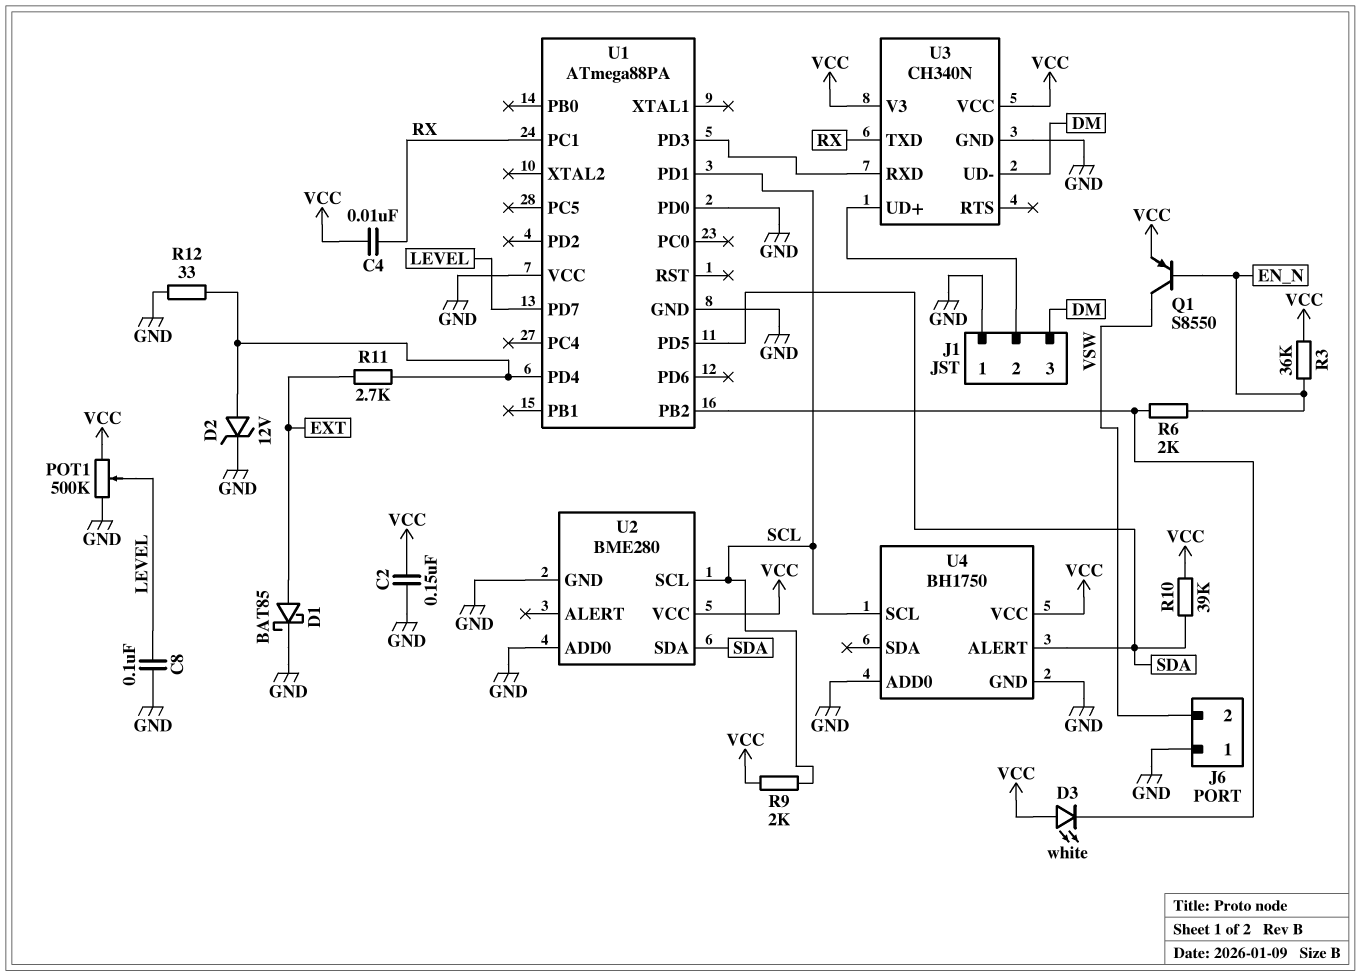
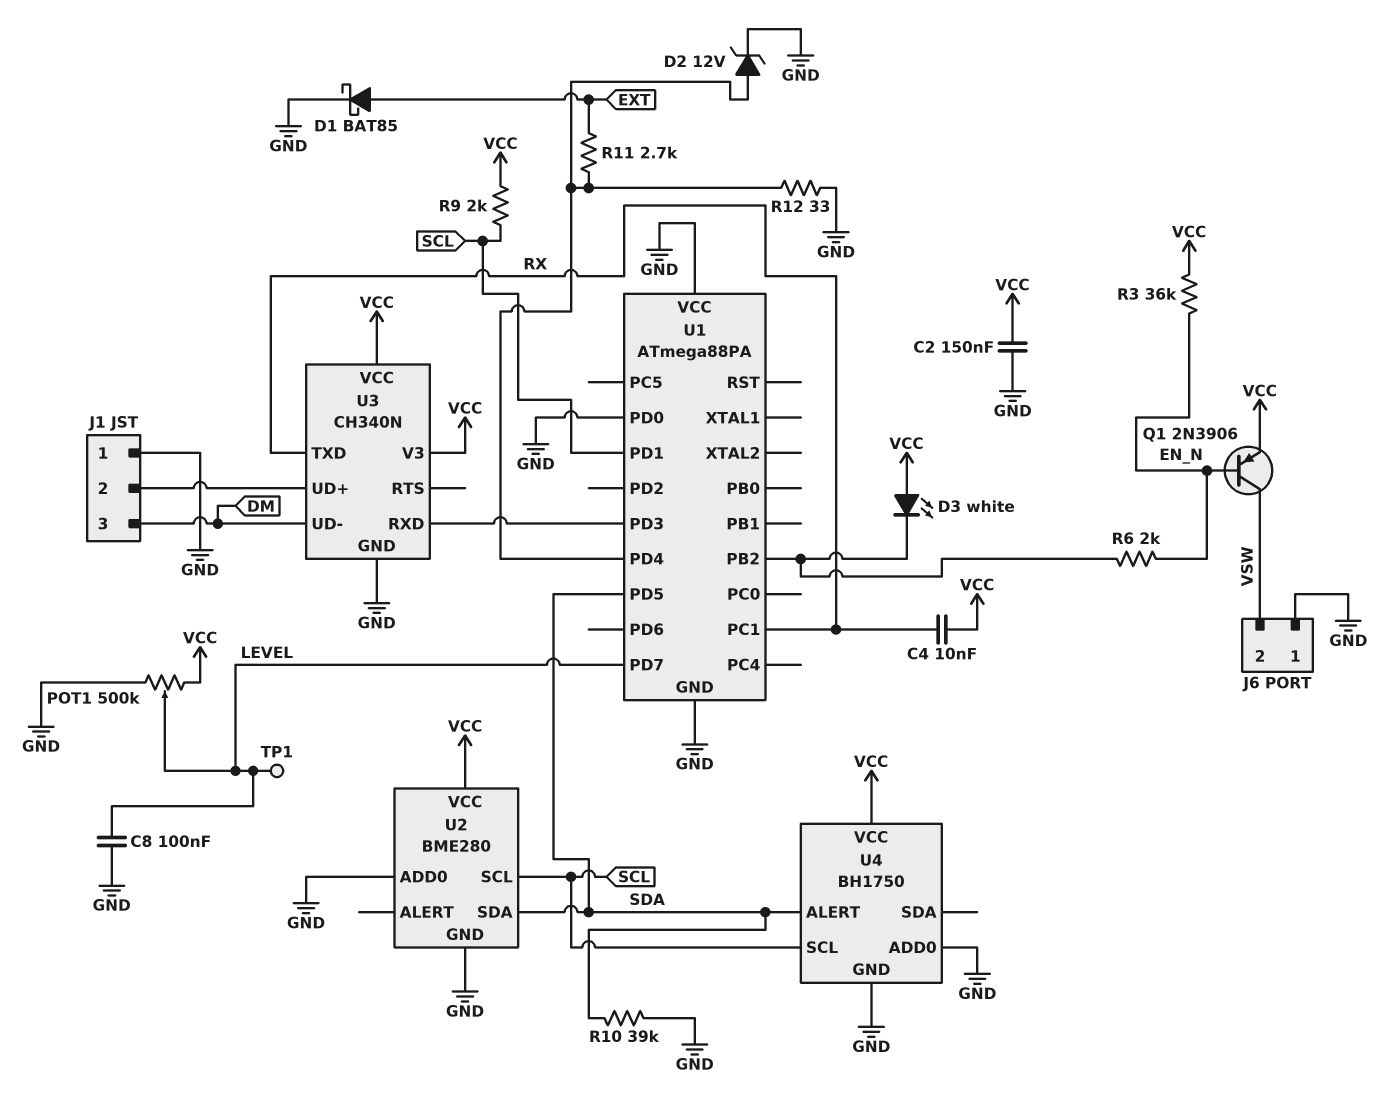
Q1: PNP S8550 (B EN_N, C VSW, E VCC) -> PNP 2N3906 (B EN_N, C VSW, E VCC)
R10: 39k (SDA, VCC) -> 39k (GND, SDA)
TP1: none -> test point (LEVEL)

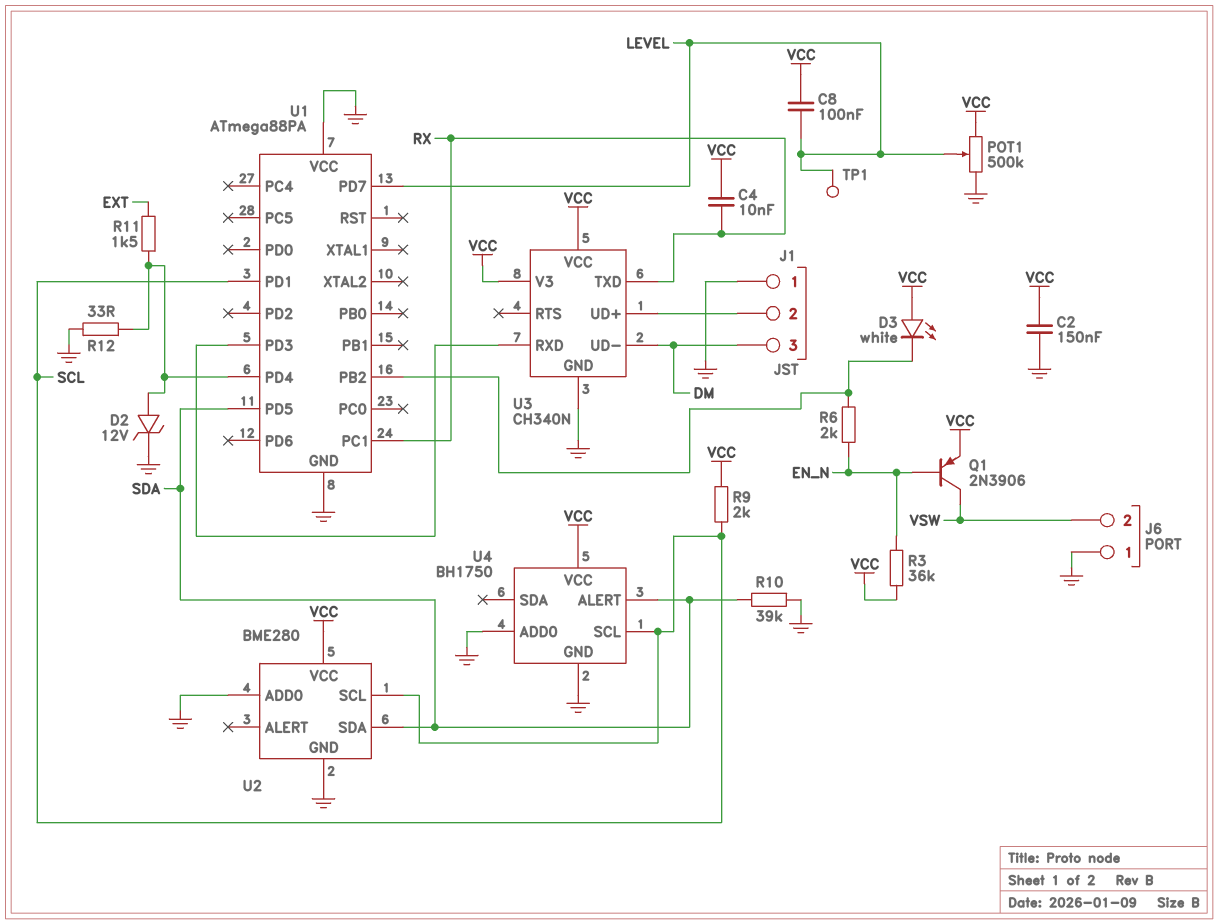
C8: 100nF (GND, LEVEL) -> 100nF (LEVEL, VCC)
D1: schottky BAT85 (A EXT, K GND) -> none
R11: 2.7k (EXT, U1/PD4) -> 1.5k (EXT, U1/PD4)
U1 pin PD0: GND -> none

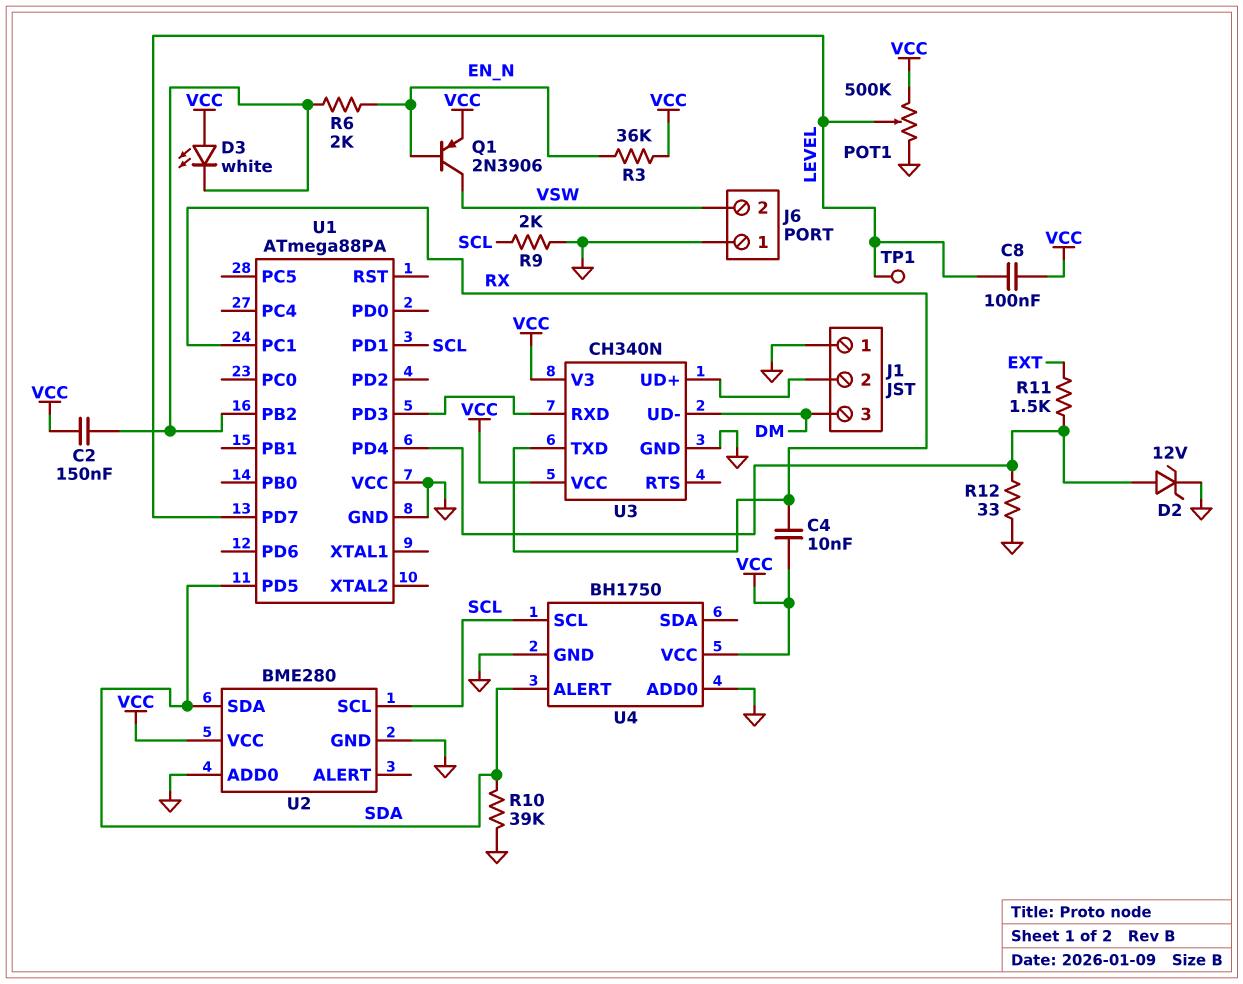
C2: 150nF (GND, VCC) -> 150nF (U1/PB2, VCC)
R9: 2k (SCL, VCC) -> 2k (GND, SCL)

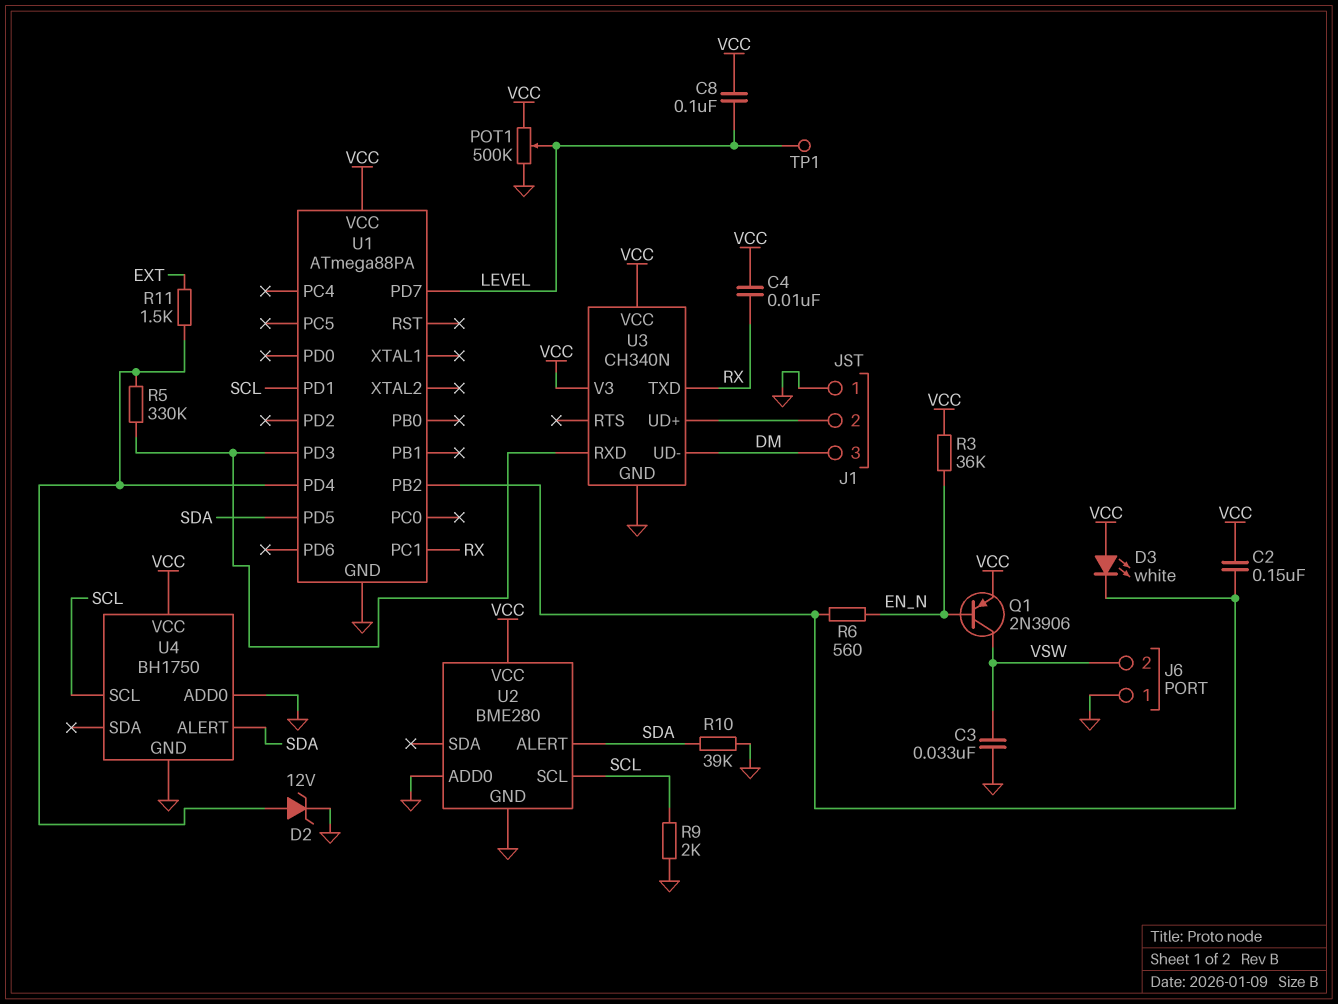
C3: none -> 33nF (GND, VSW)
R5: none -> 330k (U1/PD3, U1/PD4)
R6: 2k (EN_N, U1/PB2) -> 560 (EN_N, U1/PB2)
R12: 33 (GND, U1/PD4) -> none
U1 pin VCC: GND -> VCC
U2 pin ALERT: none -> SDA
U2 pin SDA: SDA -> none

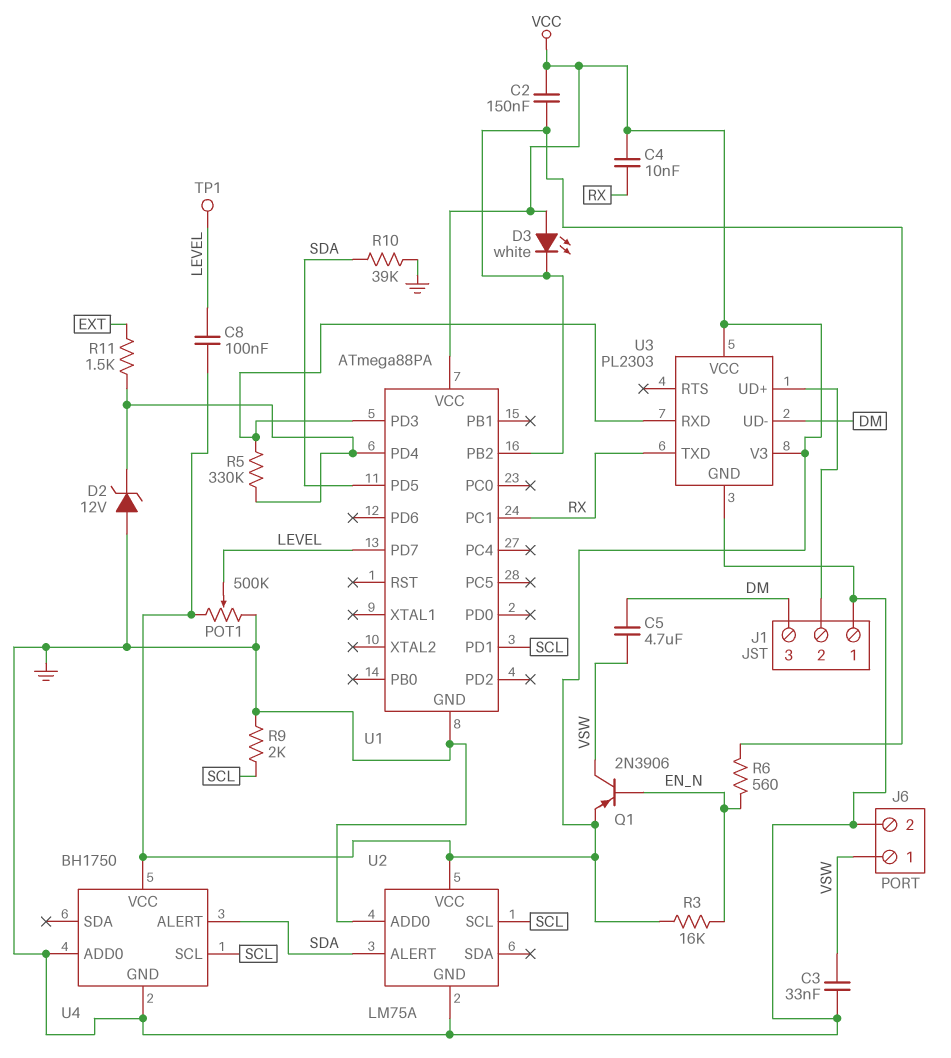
C5: none -> 4.7uF (DM, VSW)
D2: zener 12V (A U1/PD4, K GND) -> zener 12V (A GND, K U1/PD4)
J6 pin 1: GND -> VSW
J6 pin 2: VSW -> GND
R3: 36k (EN_N, VCC) -> 16k (EN_N, VCC)
U2: BME280 -> LM75A
U3: CH340N -> PL2303

